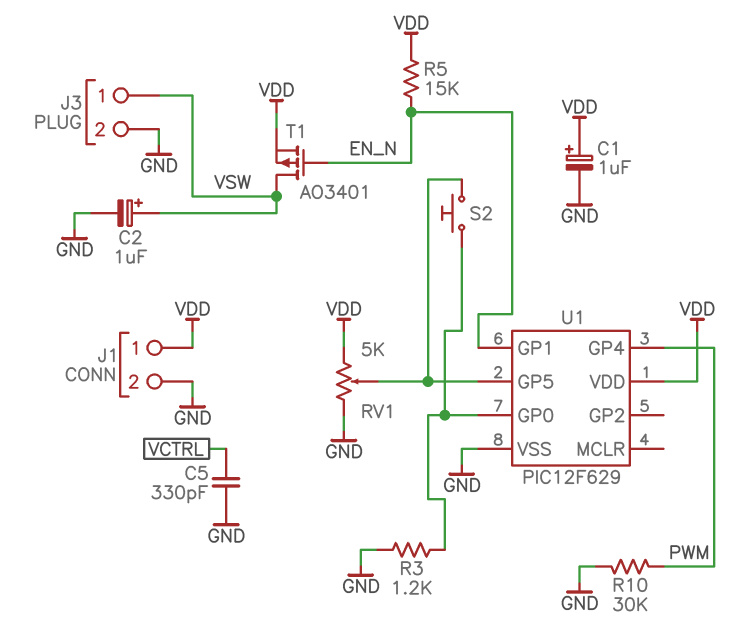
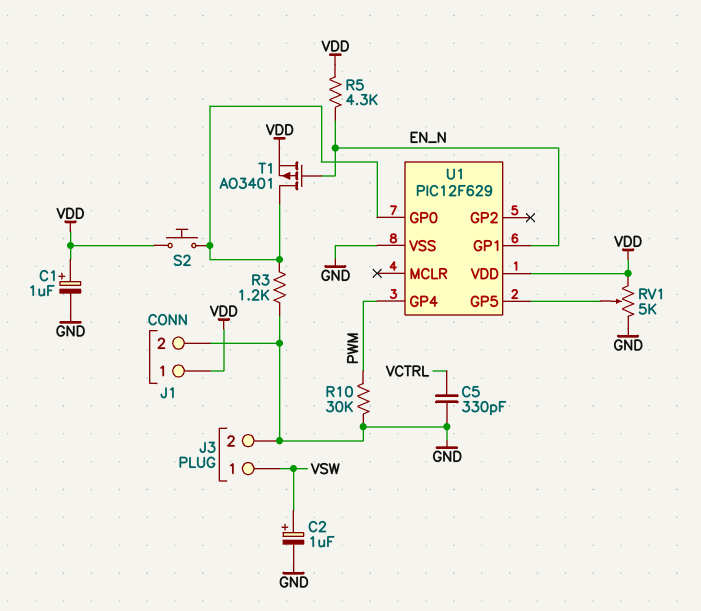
R5: 15k (EN_N, VDD) -> 4.3k (EN_N, VDD)
S2: button (U1/GP0, U1/GP5) -> button (U1/GP0, VDD)
T1: PMOS AO3401 (G EN_N, D VSW, S VDD) -> PMOS AO3401 (G EN_N, D U1/GP0, S VDD)

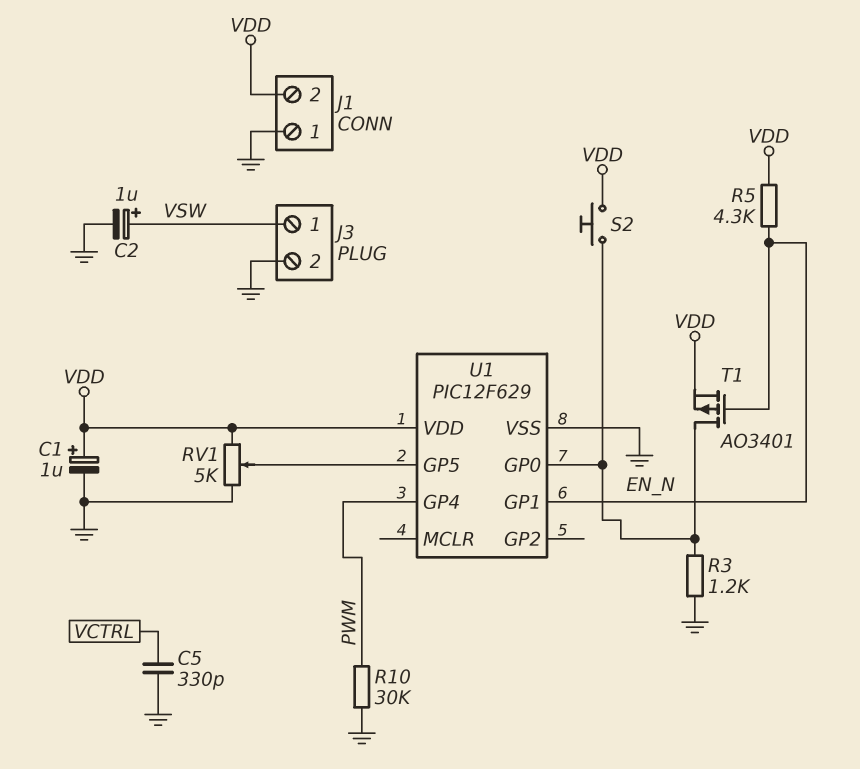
J1 pin 1: VDD -> GND
J1 pin 2: GND -> VDD

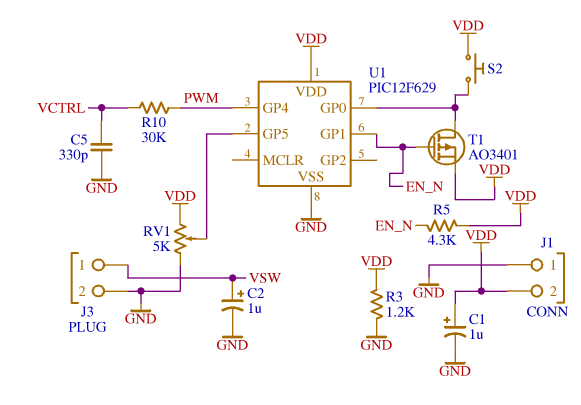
R3: 1.2k (GND, U1/GP0) -> 1.2k (GND, VDD)
R10: 30k (GND, PWM) -> 30k (PWM, VCTRL)

